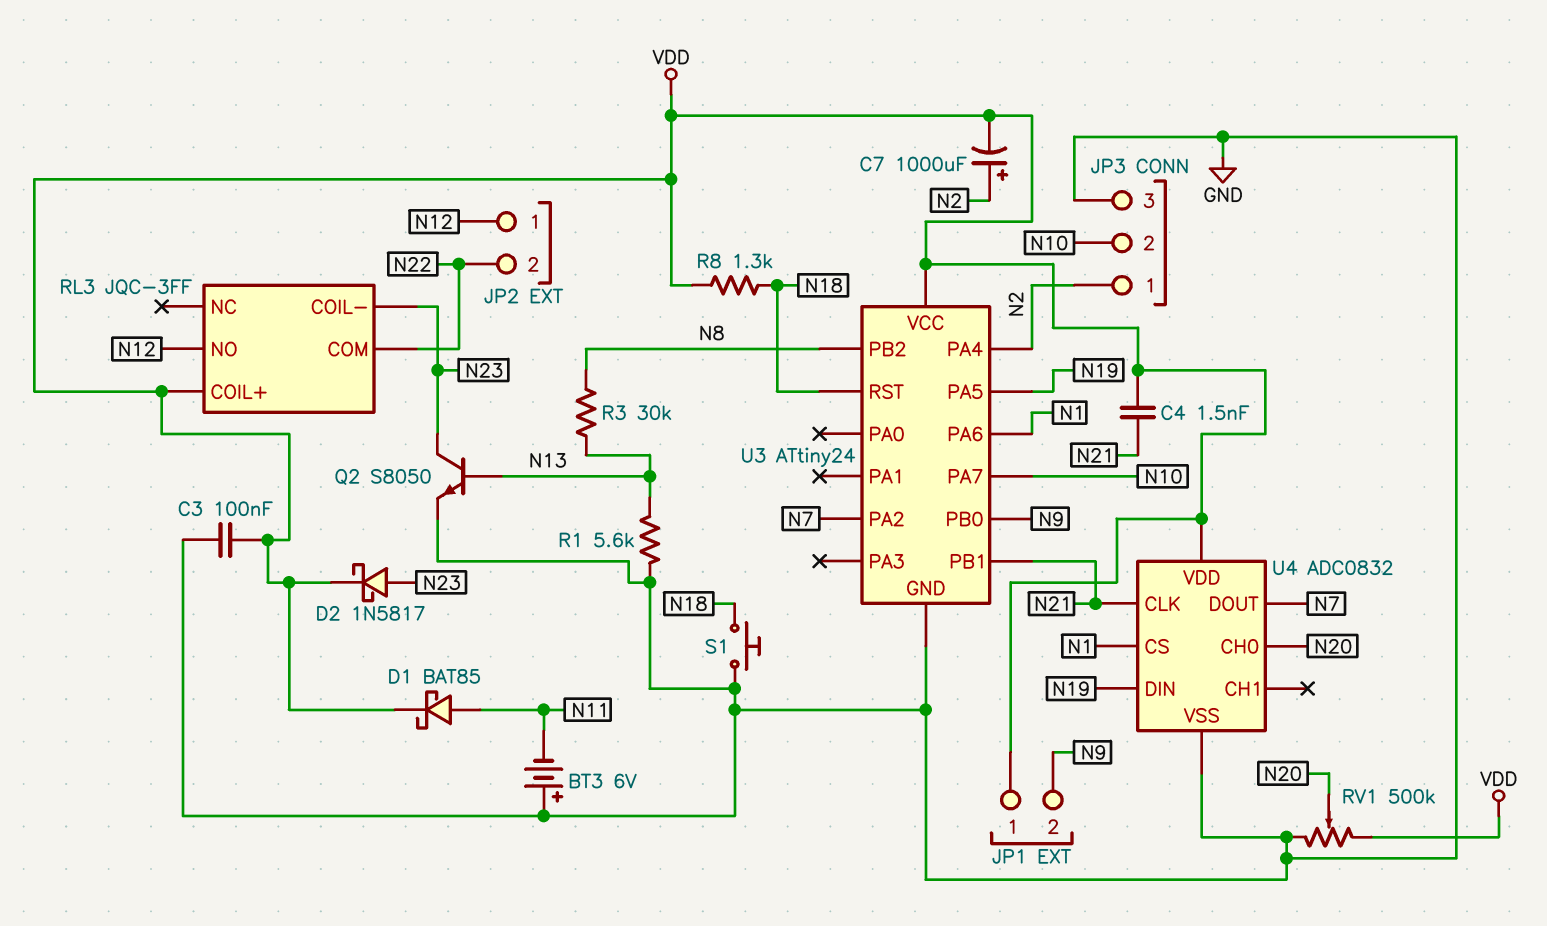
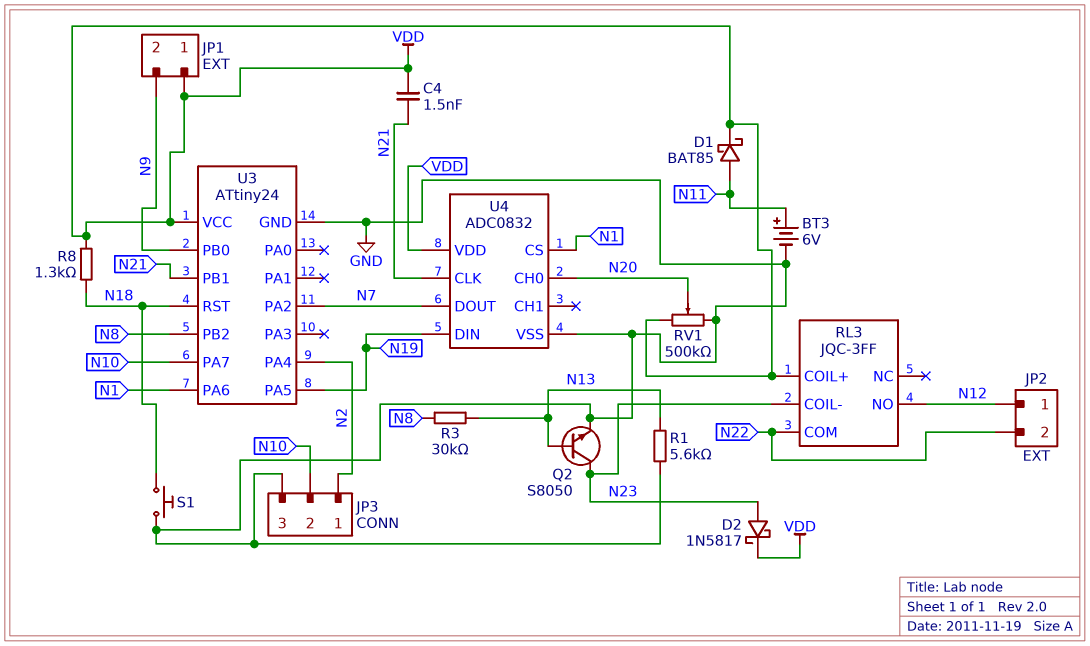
BT3: 6V (plus GND, minus N11) -> 6V (plus N11, minus GND)
C3: 100nF (GND, VDD) -> none
C7: 1000uF (plus N2, minus VDD) -> none

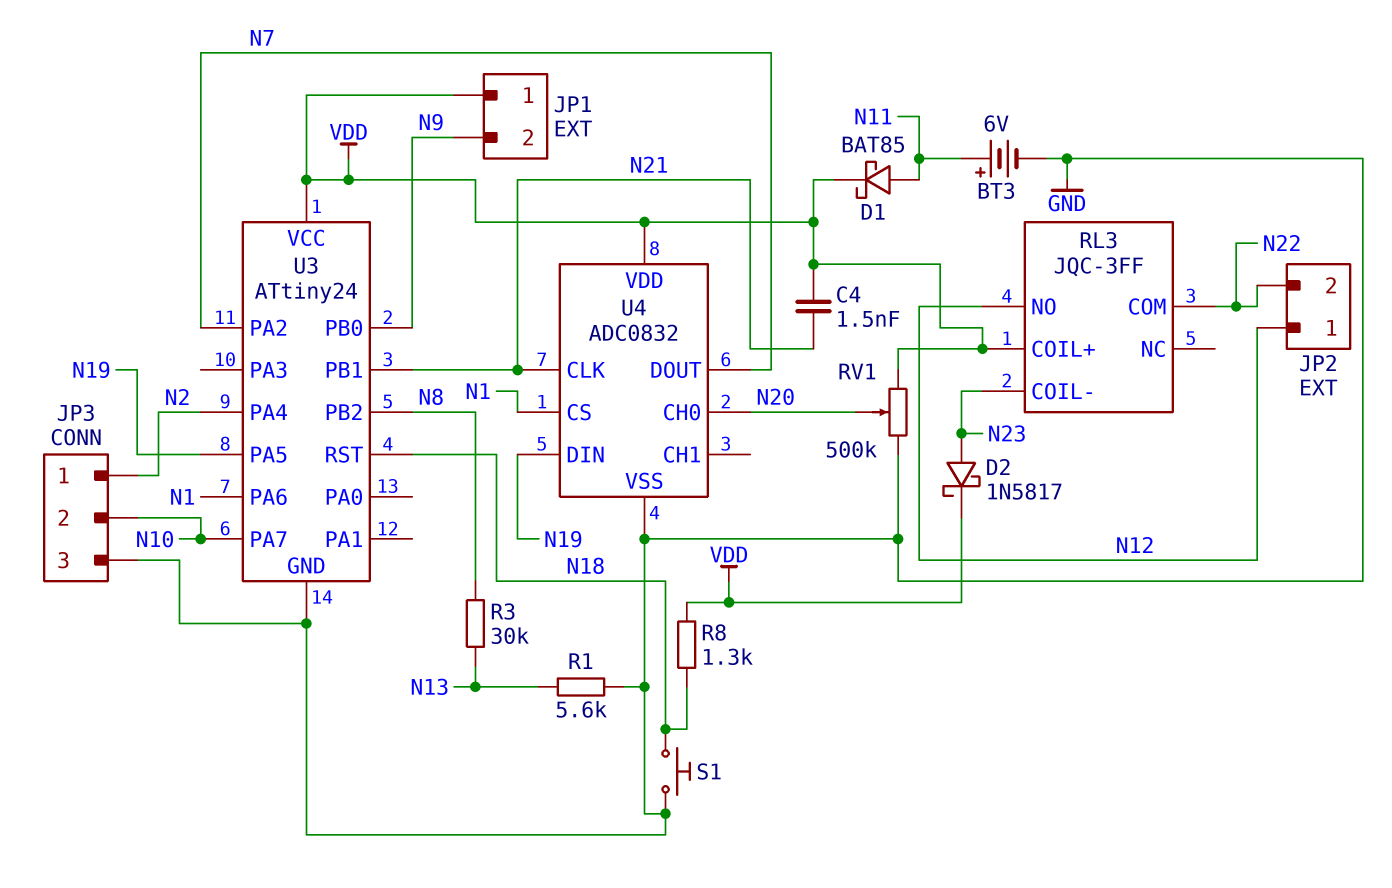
Q2: NPN S8050 (B N13, C N23, E GND) -> none

